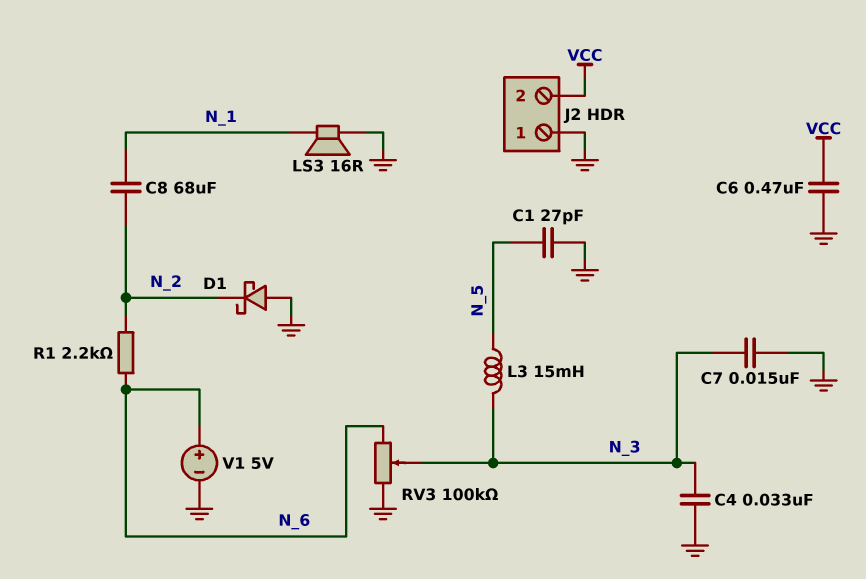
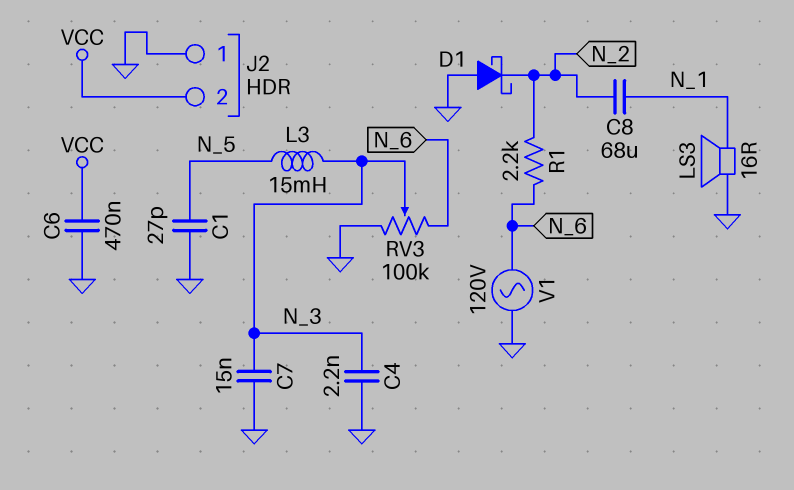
C4: 33nF (GND, N_3) -> 2.2nF (GND, N_3)
V1: 5V (plus N_6, minus GND) -> AC 120V (GND, N_6)

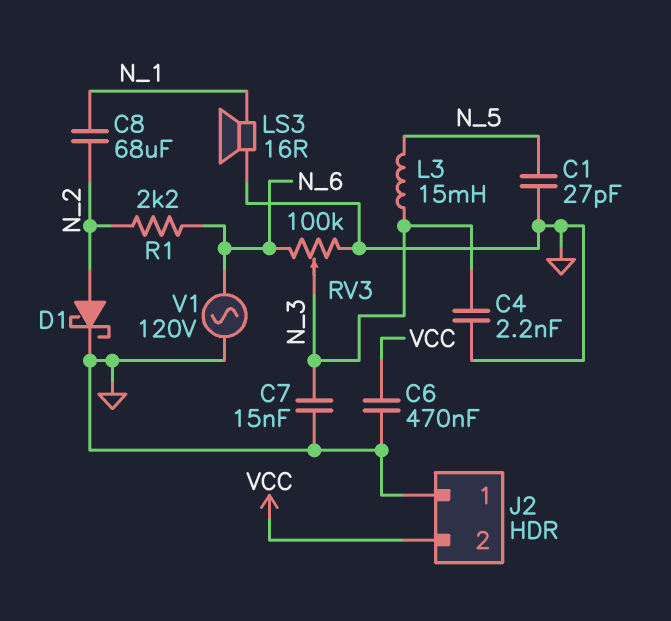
D1: schottky (A GND, K N_2) -> schottky (A N_2, K GND)

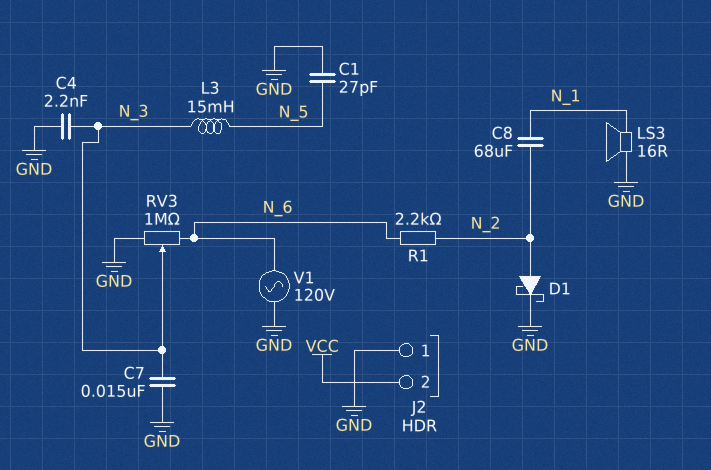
C6: 470nF (GND, VCC) -> none
RV3: 100k (GND, N_6, wiper N_3) -> 1M (GND, N_6, wiper N_3)

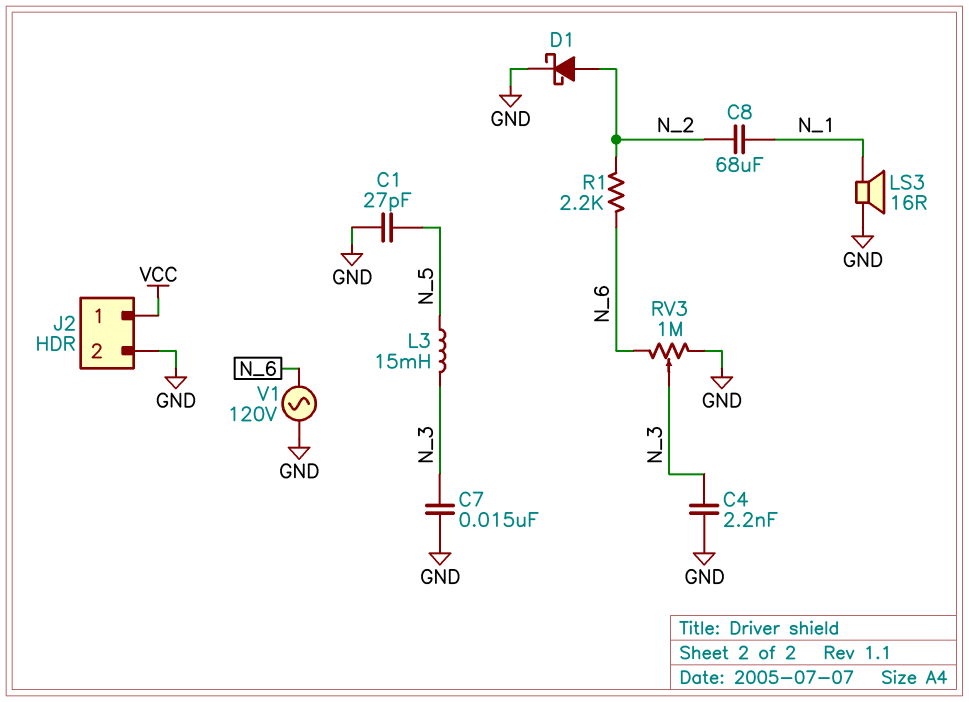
J2 pin 1: GND -> VCC
J2 pin 2: VCC -> GND

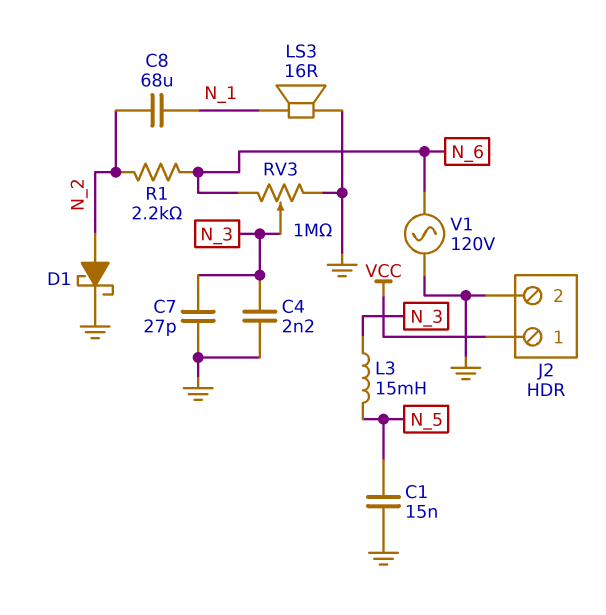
C1: 27pF (GND, N_5) -> 15nF (GND, N_5)
C7: 15nF (GND, N_3) -> 27pF (GND, N_3)

